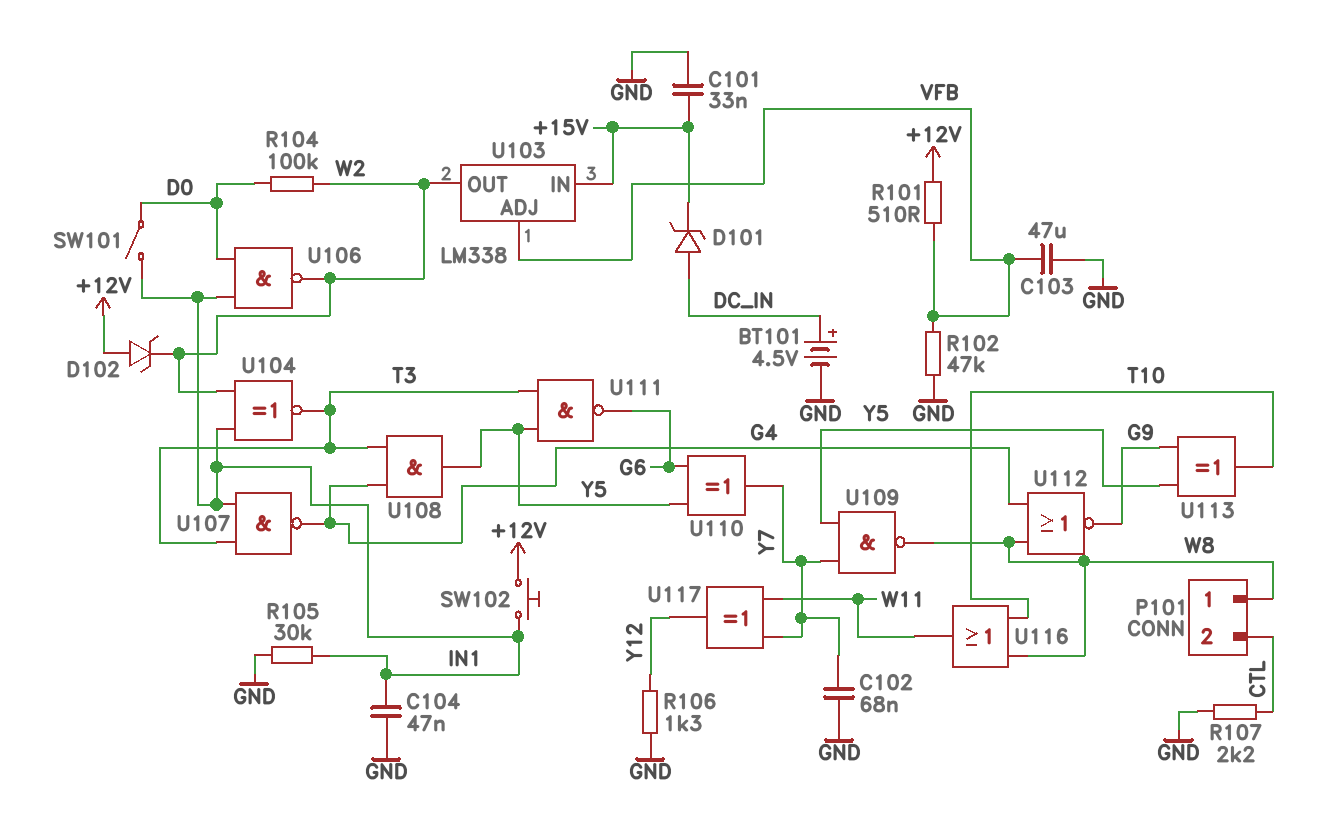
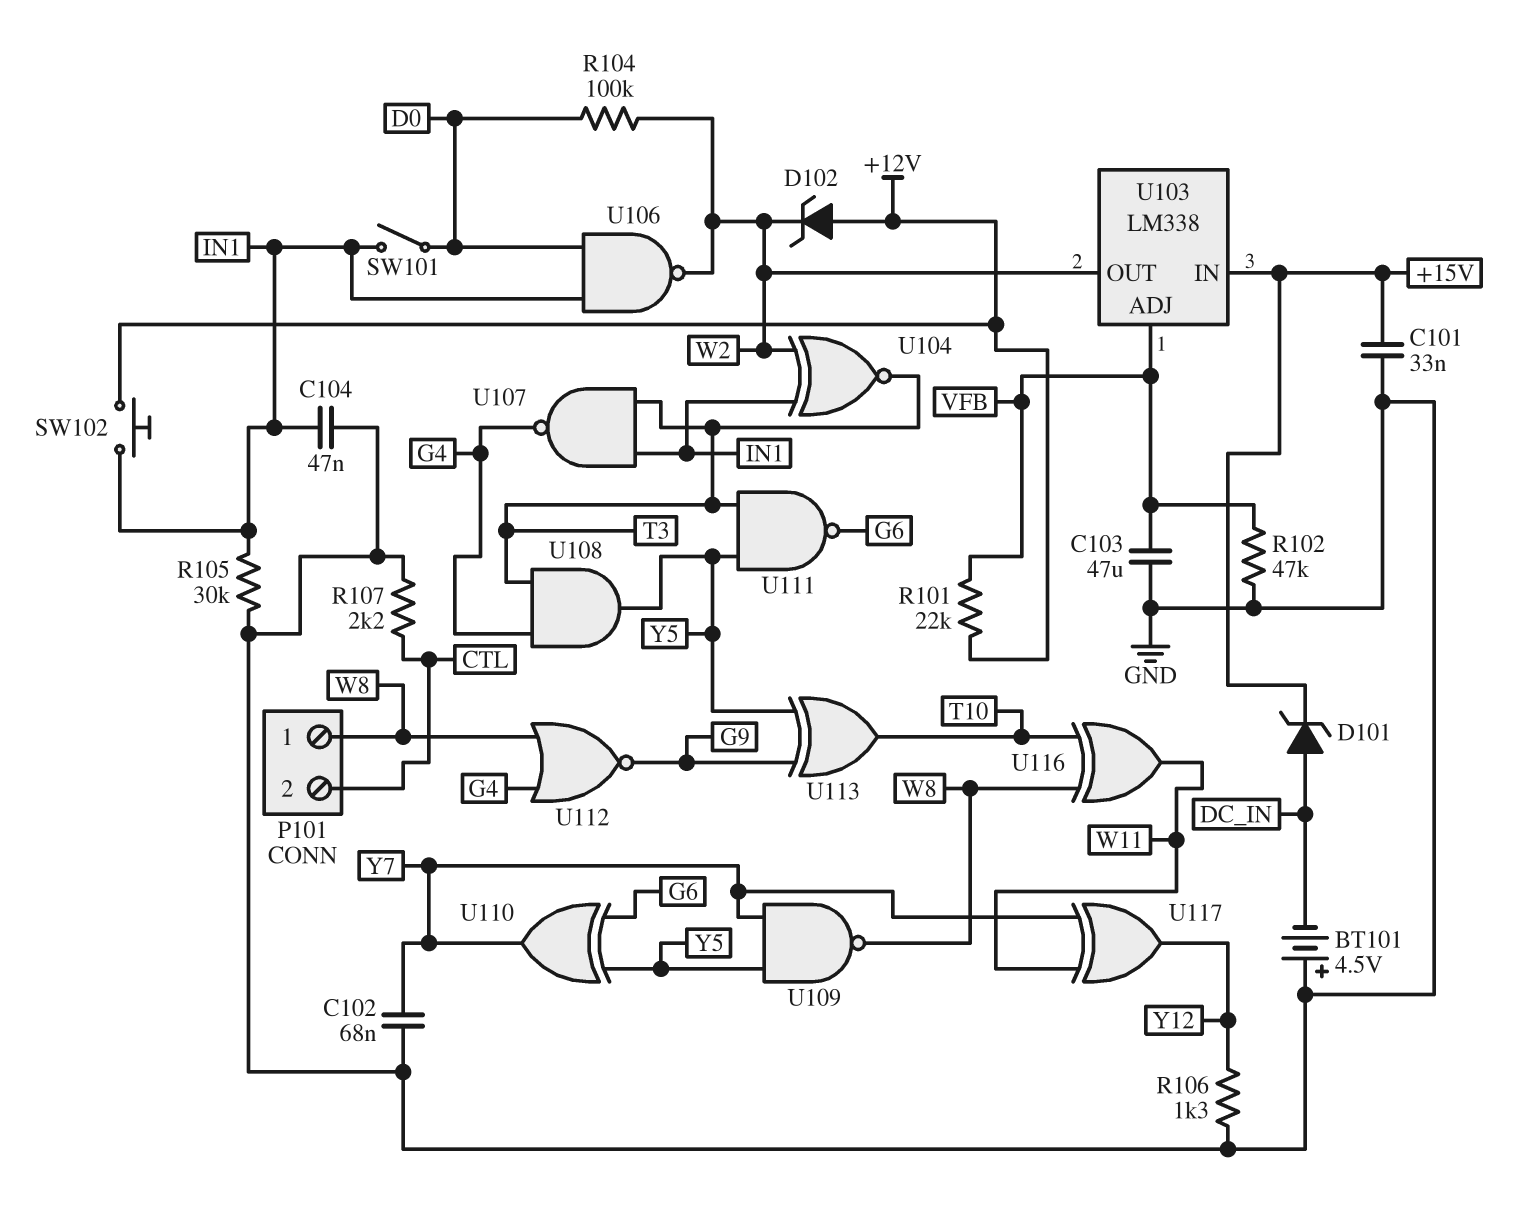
BT101: 4.5V (plus DC_IN, minus GND) -> 4.5V (plus GND, minus DC_IN)
R101: 510 (+12V, VFB) -> 22k (+12V, VFB)
U116: OR (in T10, in W8, out W11) -> XOR (in T10, in W8, out W11)

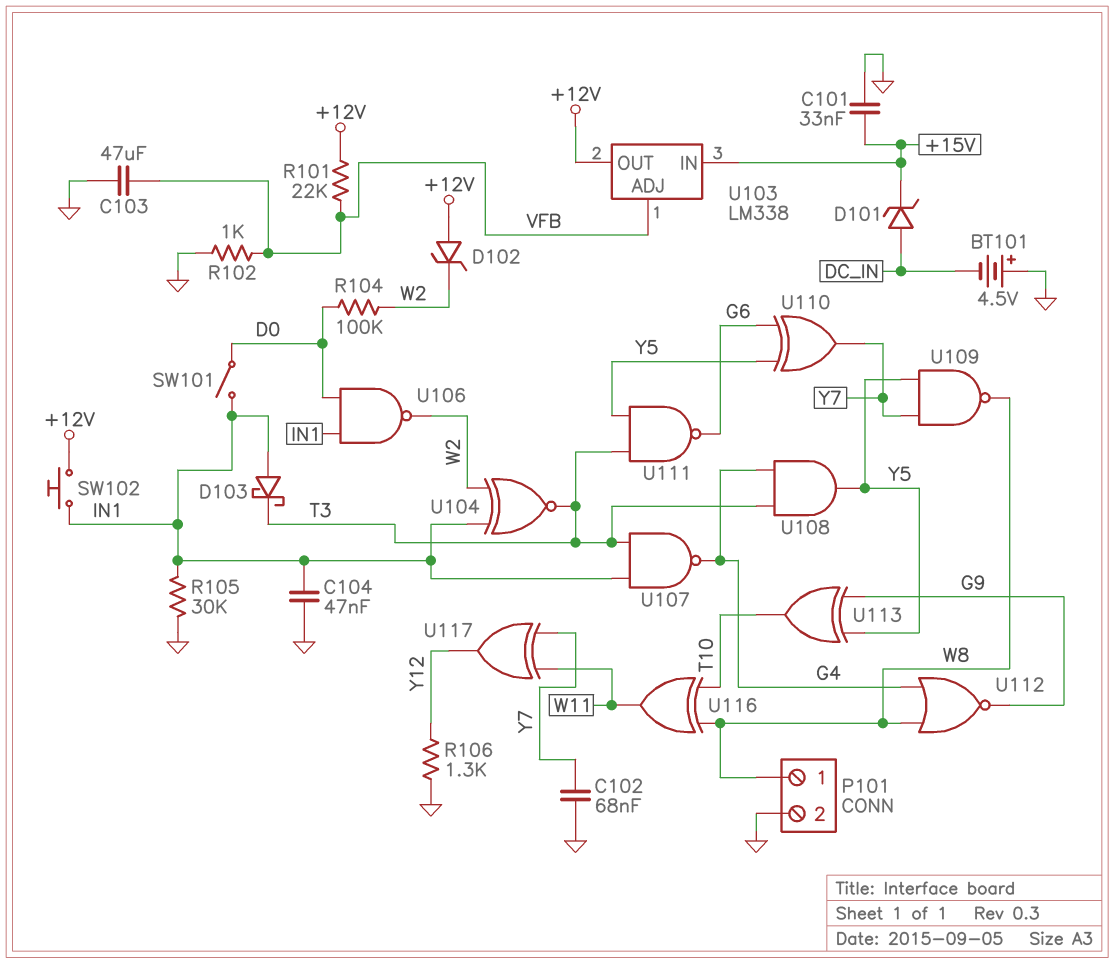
D103: none -> schottky (A IN1, K T3)
P101 pin 2: CTL -> GND
R102: 47k (GND, VFB) -> 1k (GND, VFB)
R107: 2.2k (CTL, GND) -> none
U103 pin OUT: W2 -> +12V

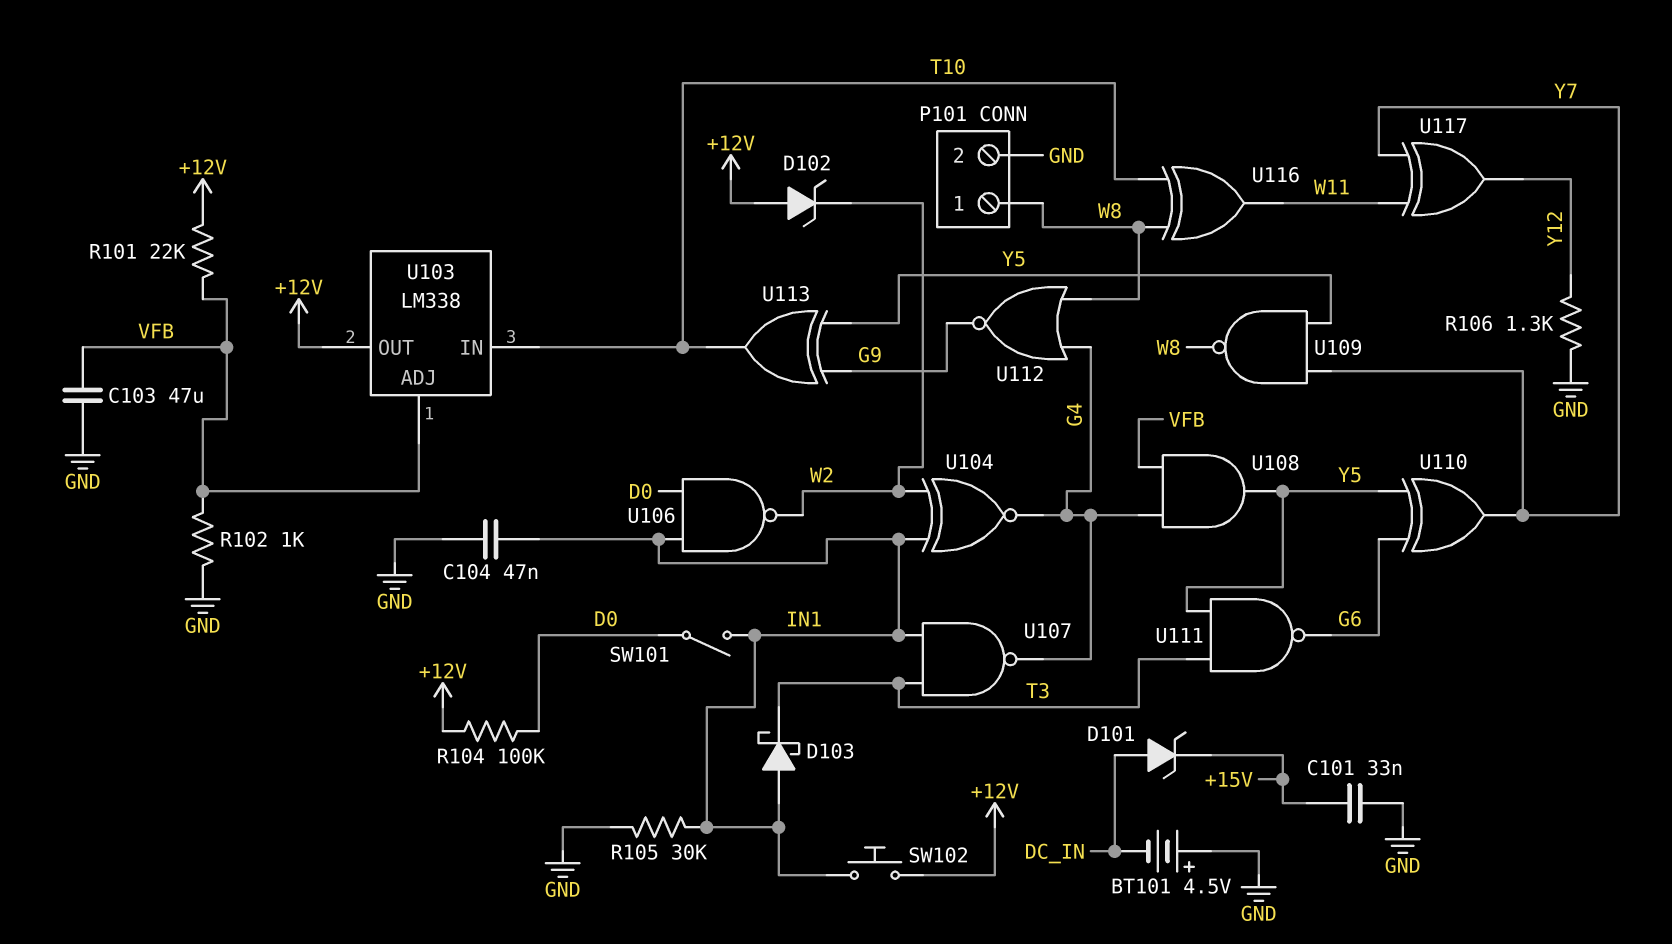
C102: 68nF (GND, Y7) -> none
R104: 100k (D0, W2) -> 100k (+12V, D0)
U103 pin IN: +15V -> T10
U104: XNOR (in IN1, in W2, out T3) -> XNOR (in IN1, in W2, out G4)
U108: AND (in G4, in T3, out Y5) -> AND (in G4, in VFB, out Y5)

